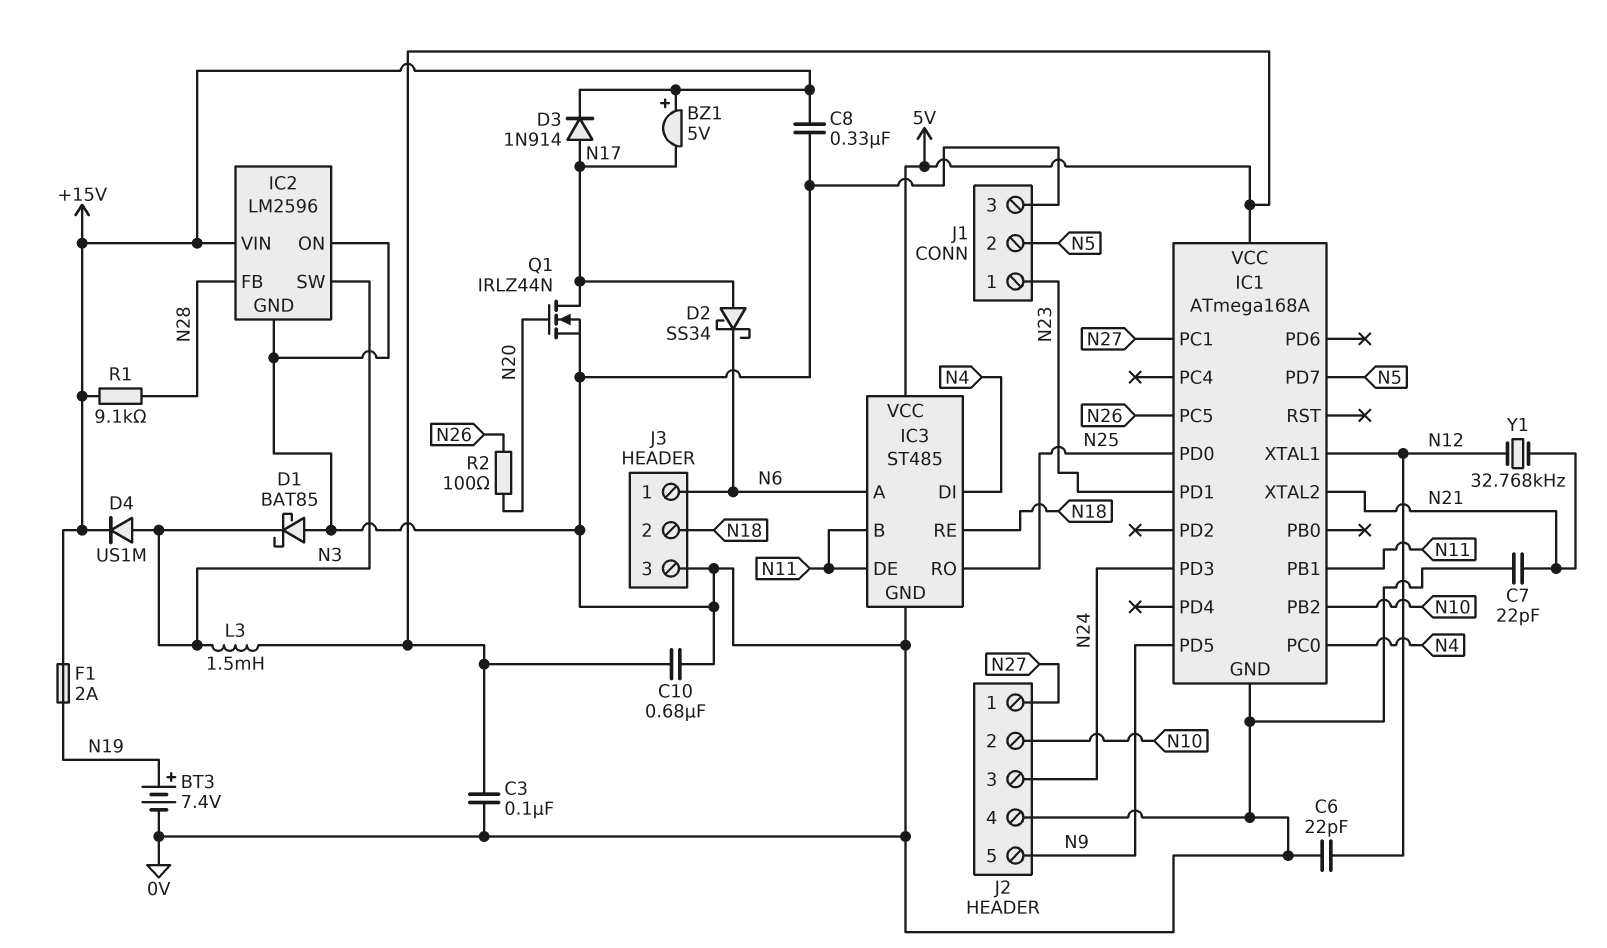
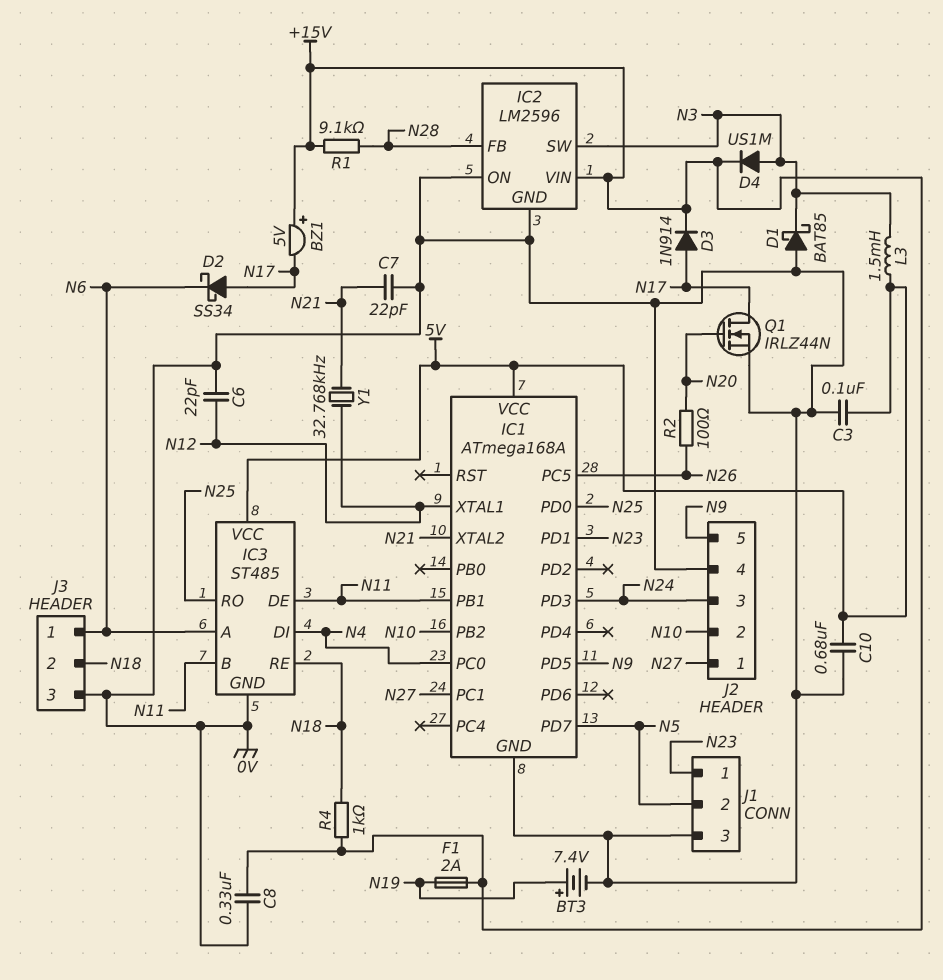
R4: none -> 1k (+15V, N18)

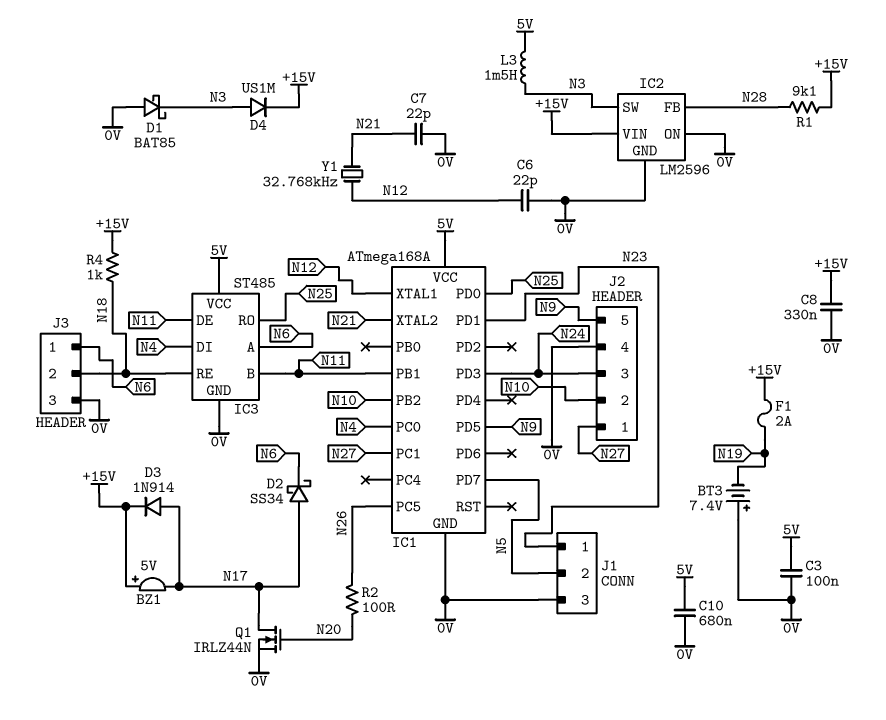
BT3: 7.4V (plus N19, minus 0V) -> 7.4V (plus 0V, minus N19)

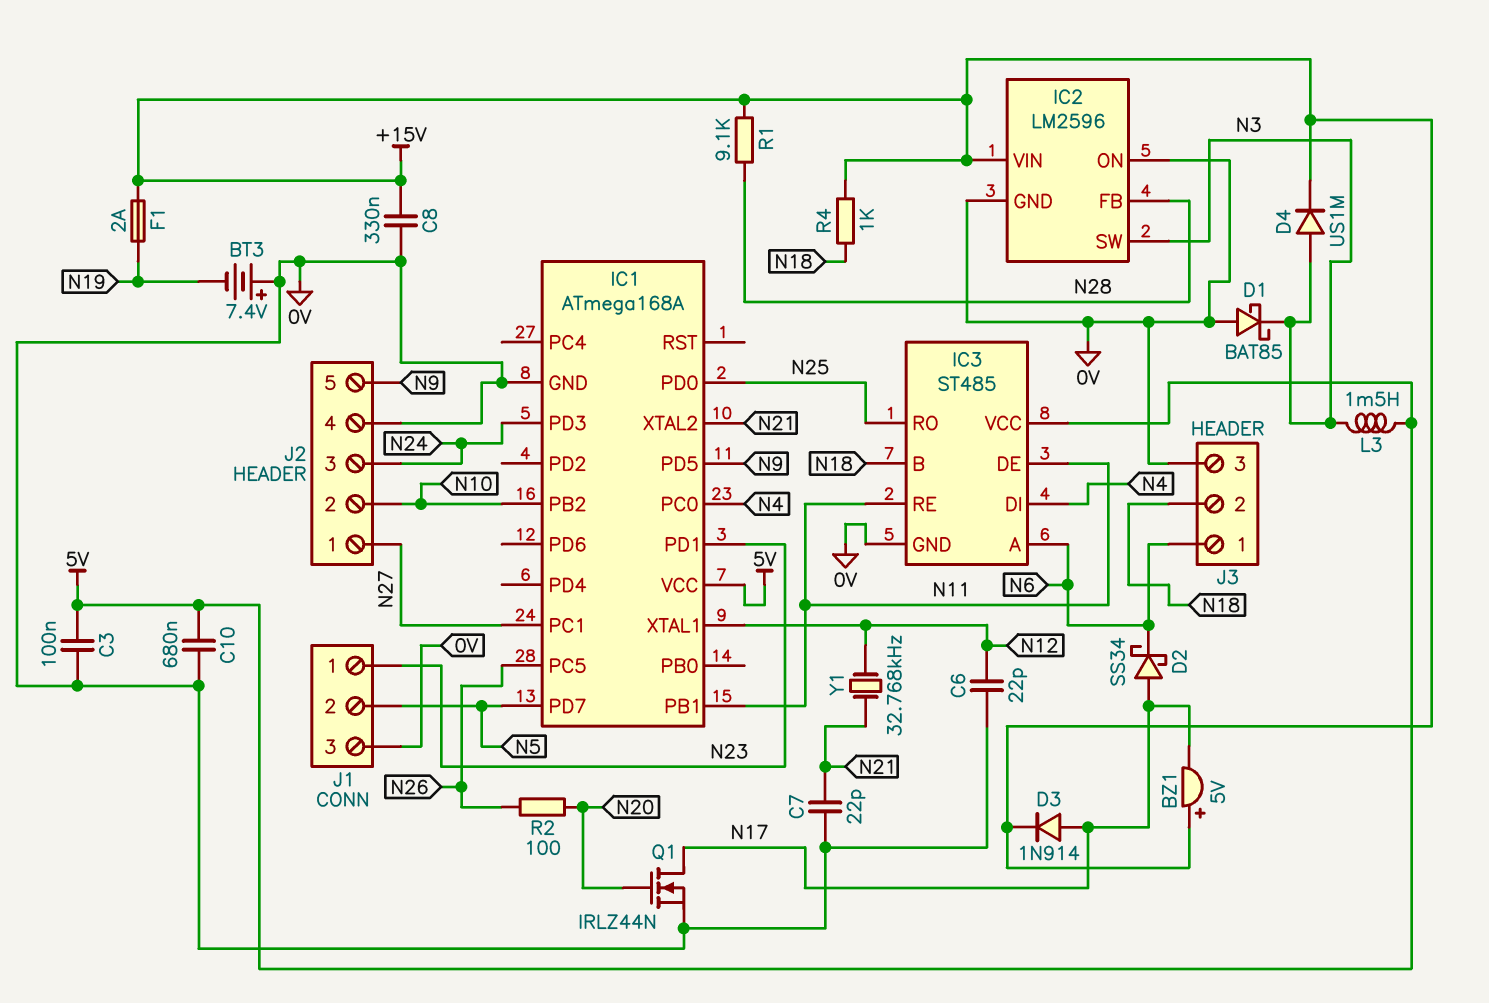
IC3 pin B: N11 -> N18
IC3 pin RE: N18 -> N11

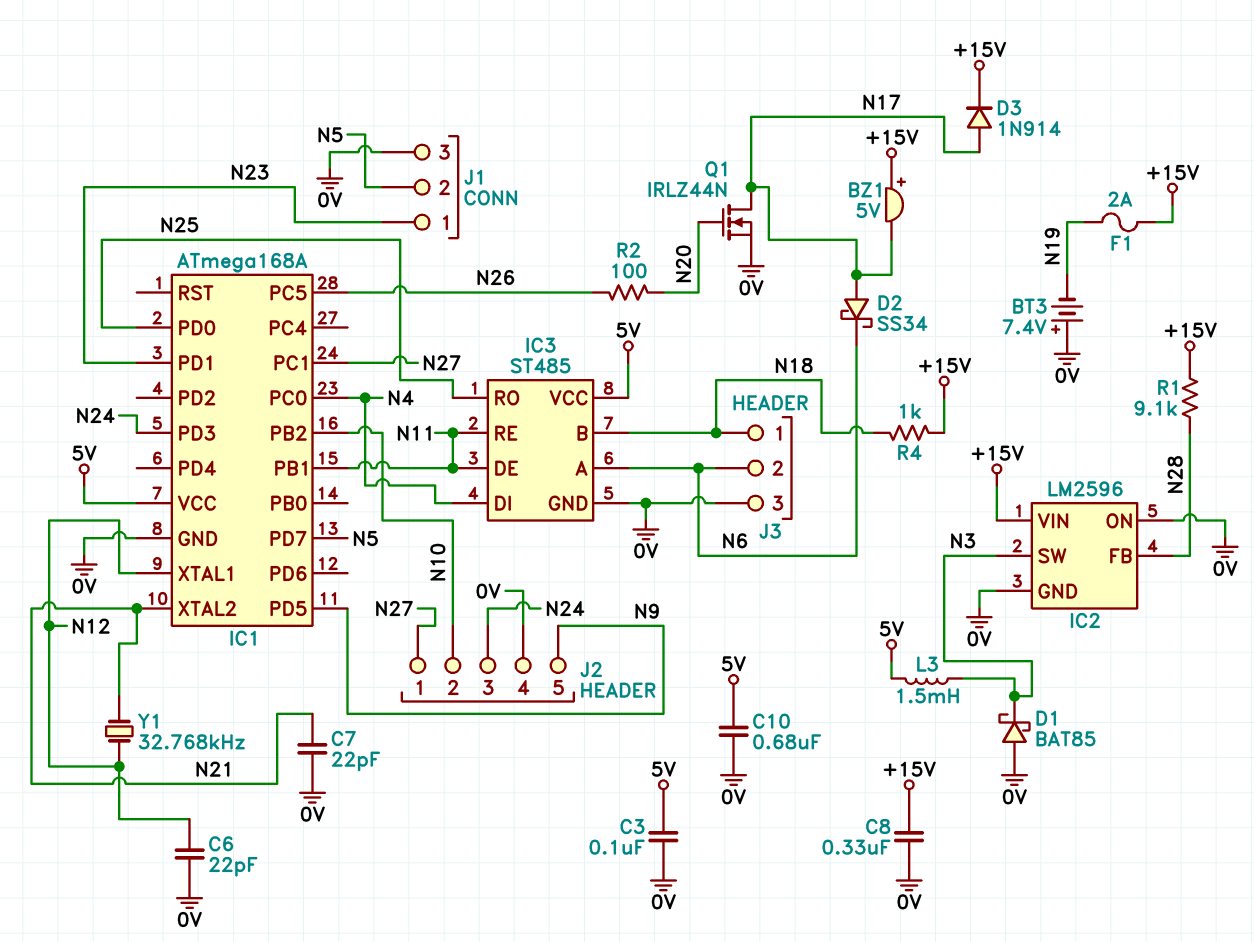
D4: diode US1M (A N3, K +15V) -> none
J3 pin 1: N6 -> N18
J3 pin 2: N18 -> N6

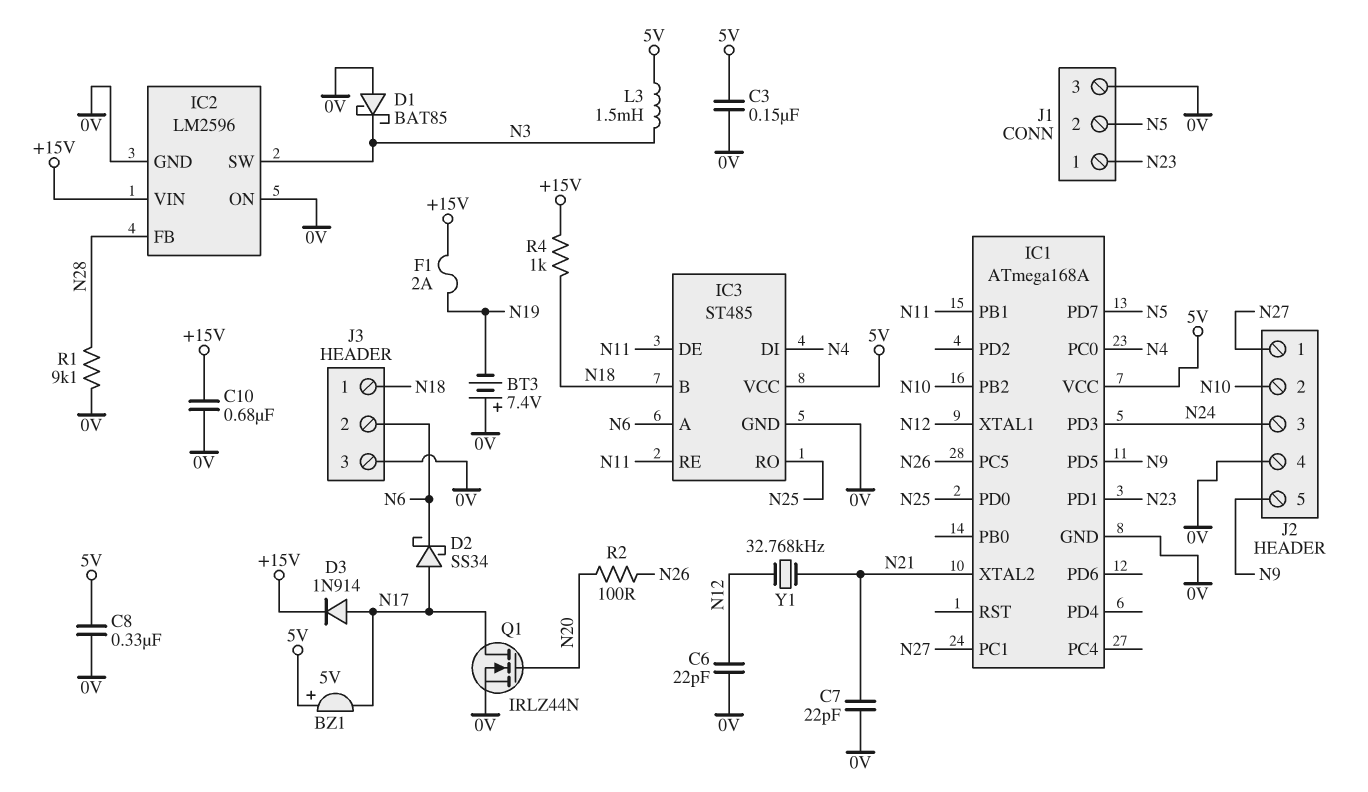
BZ1: buzzer 5V (plus +15V, minus N17) -> buzzer 5V (plus 5V, minus N17)
C3: 100nF (0V, 5V) -> 150nF (0V, 5V)
C8: 330nF (+15V, 0V) -> 330nF (0V, 5V)
C10: 680nF (0V, 5V) -> 680nF (+15V, 0V)
R1: 9.1k (+15V, N28) -> 9.1k (0V, N28)

